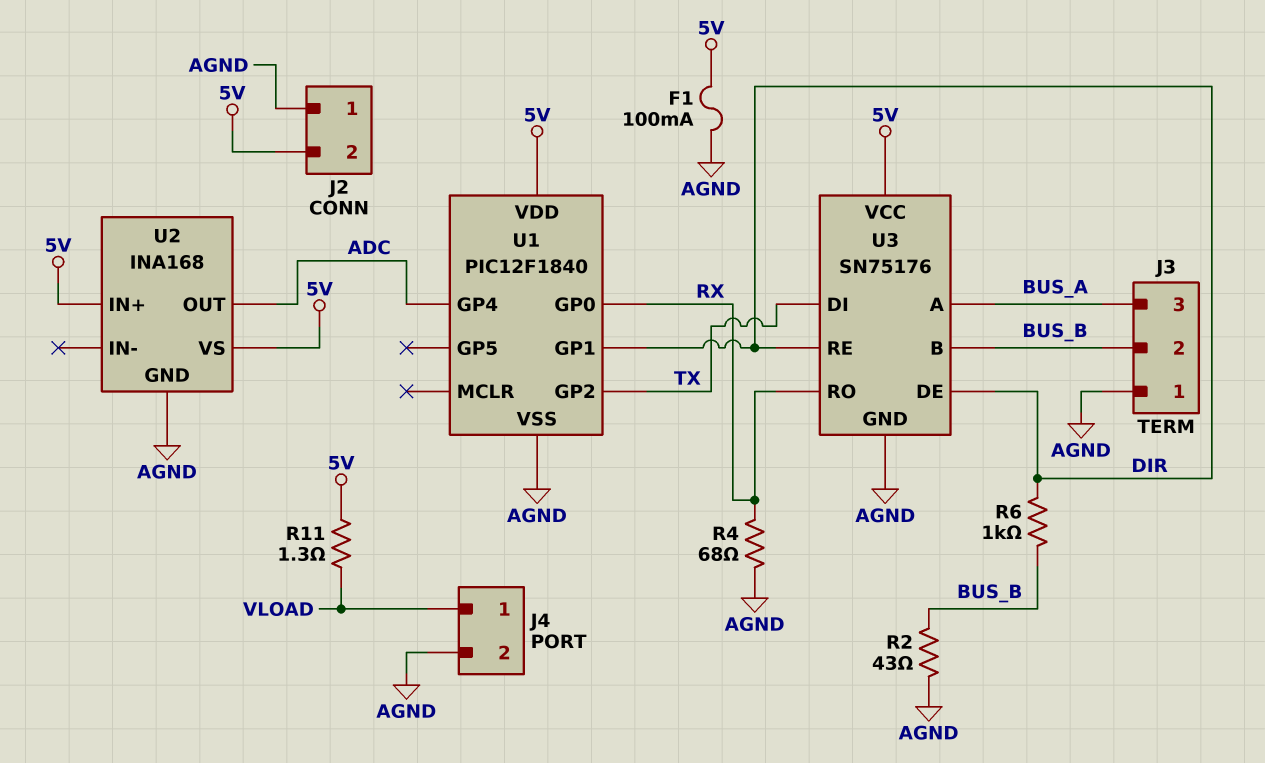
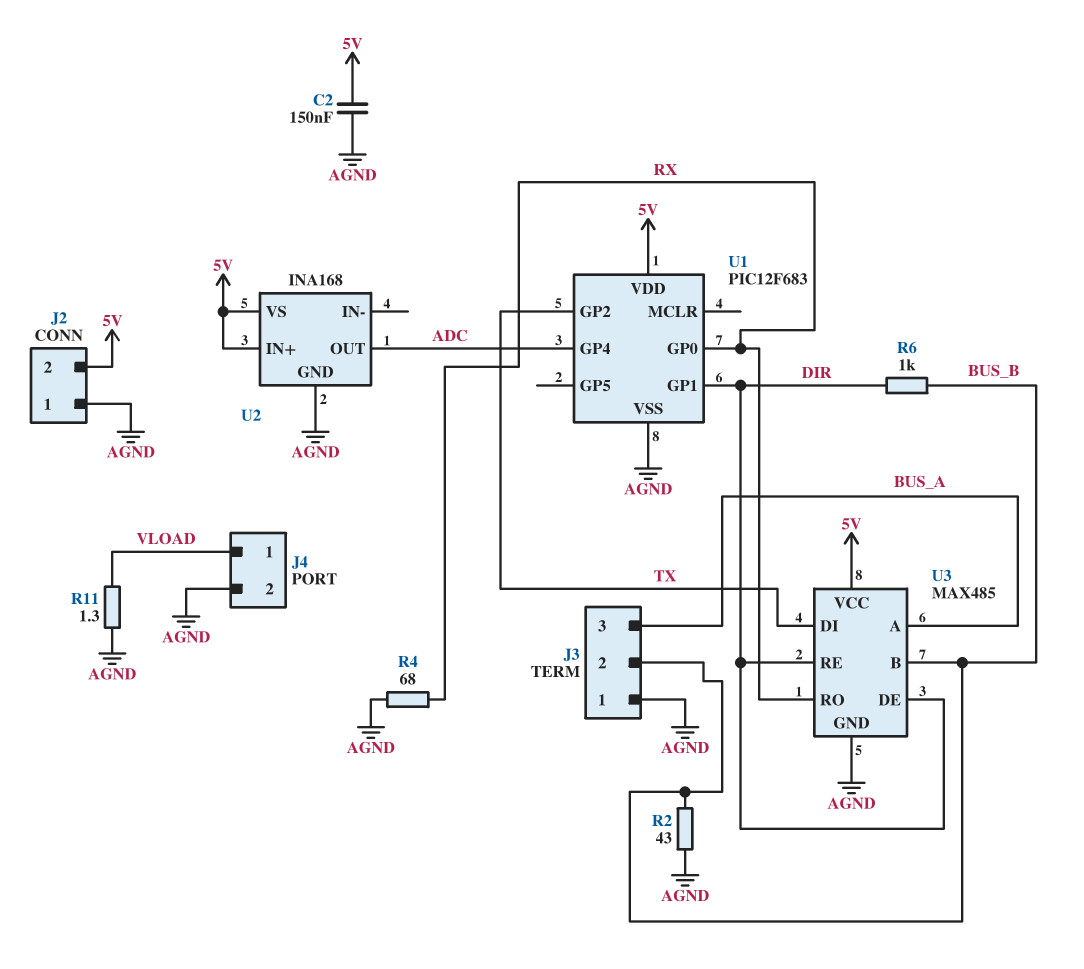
C2: none -> 150nF (5V, AGND)
F1: 100mA (5V, AGND) -> none
R11: 1.3 (5V, VLOAD) -> 1.3 (AGND, VLOAD)
U1: PIC12F1840 -> PIC12F683
U3: SN75176 -> MAX485

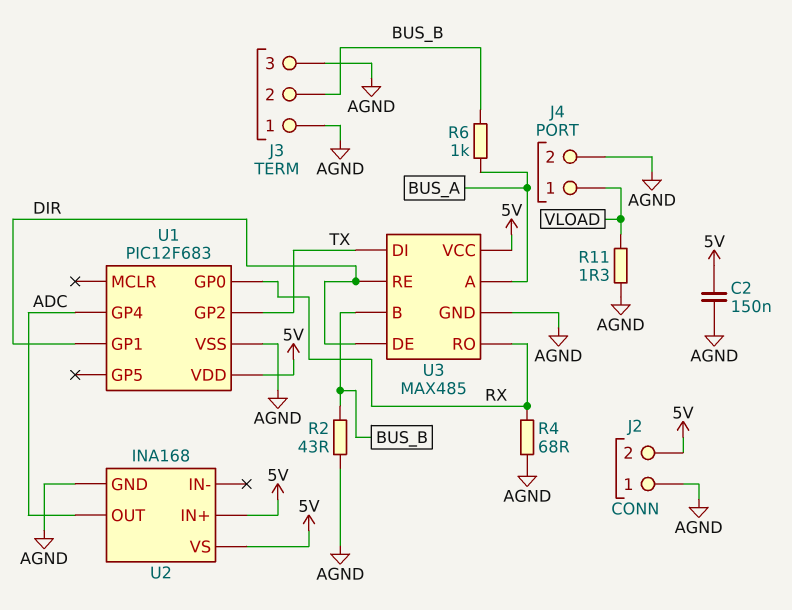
J3 pin 3: BUS_A -> AGND
R6: 1k (BUS_B, DIR) -> 1k (BUS_A, BUS_B)

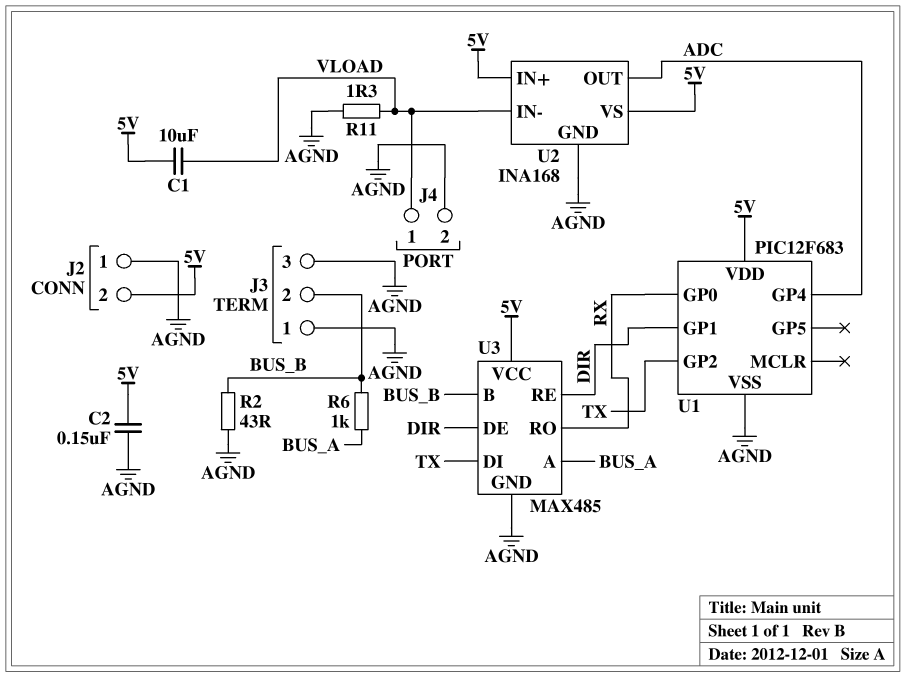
C1: none -> 10uF (5V, VLOAD)
R4: 68 (AGND, RX) -> none
U2 pin IN-: none -> VLOAD

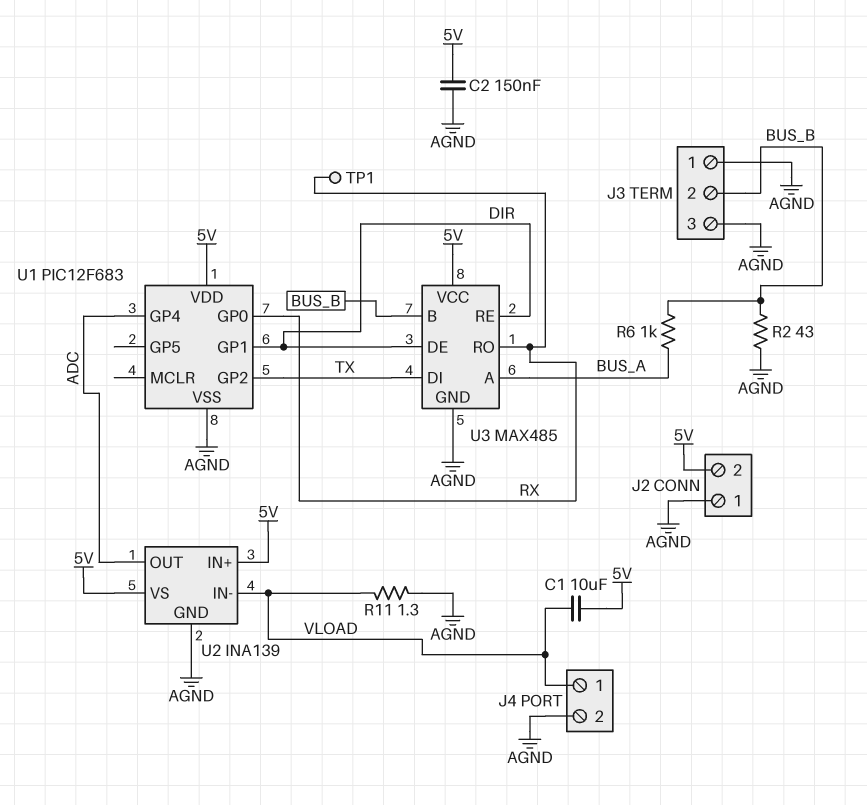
TP1: none -> test point (RX)
U2: INA168 -> INA139

